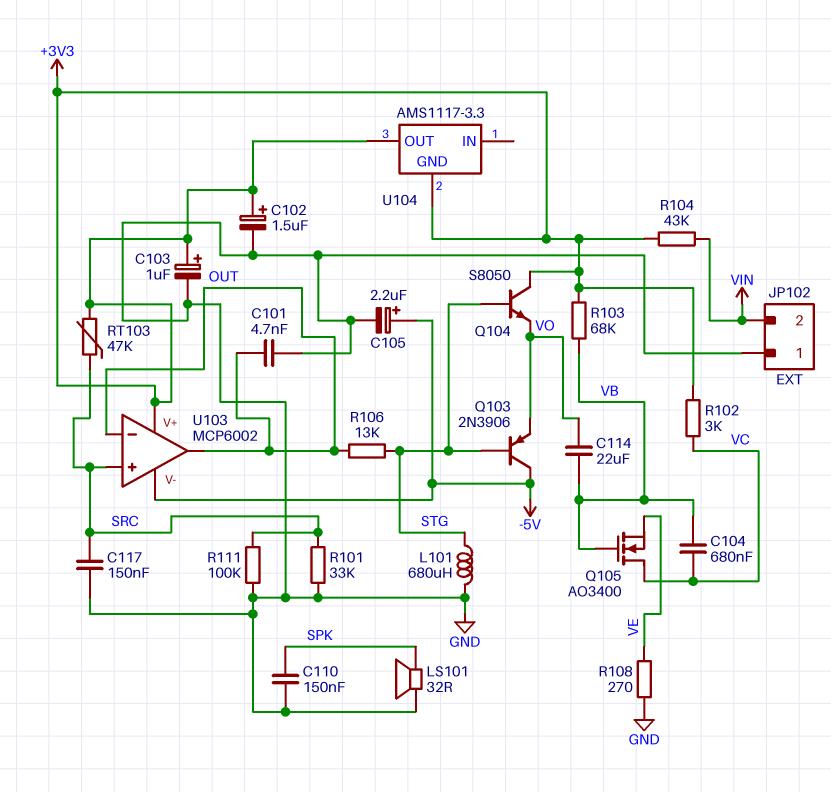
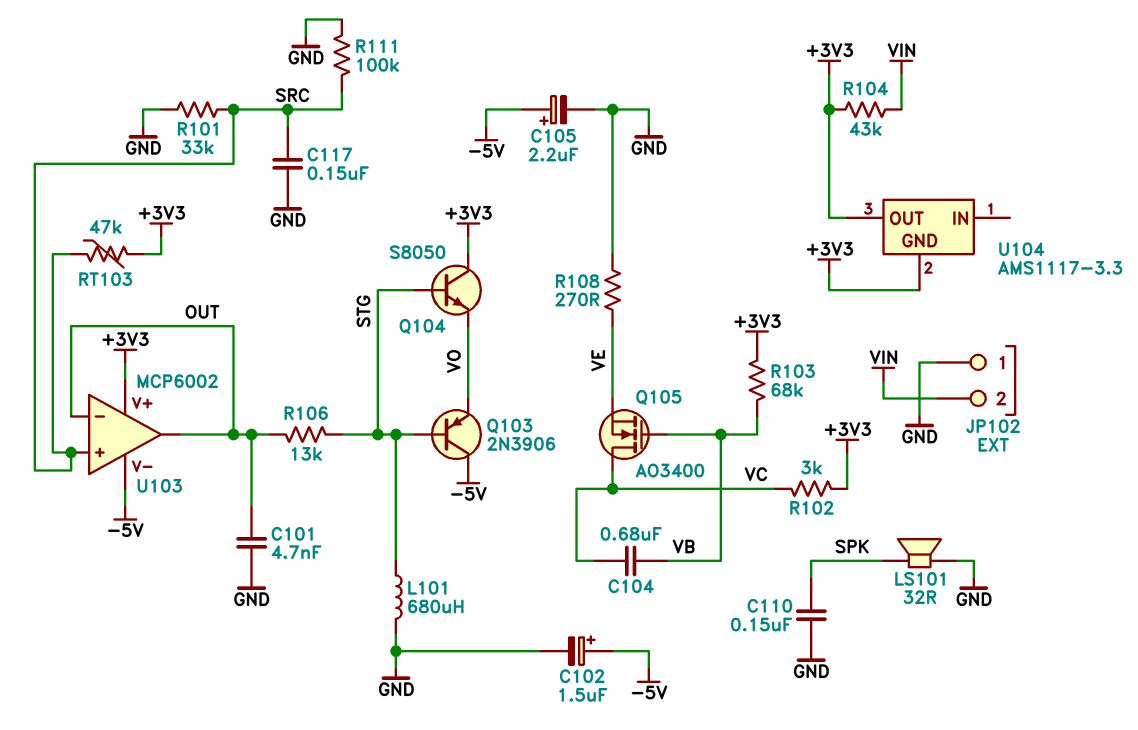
C102: 1.5uF (plus +3V3, minus GND) -> 1.5uF (plus -5V, minus GND)
C103: 1uF (plus +3V3, minus GND) -> none
C114: 22uF (VB, VO) -> none

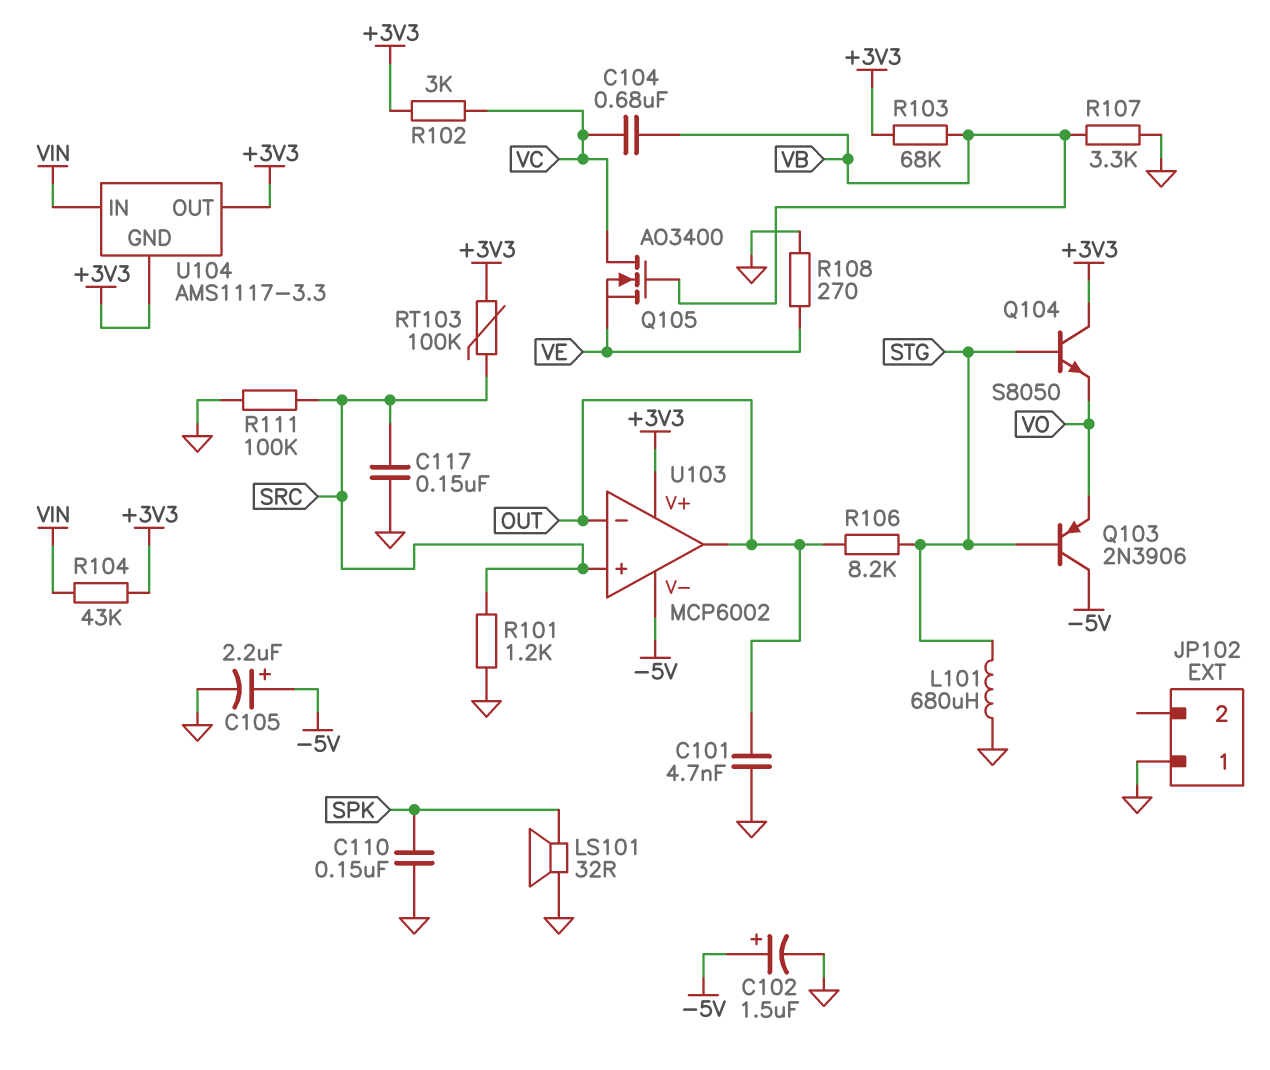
JP102 pin 2: VIN -> none
R101: 33k (GND, SRC) -> 1.2k (GND, SRC)
R106: 13k (OUT, STG) -> 8.2k (OUT, STG)
R107: none -> 3.3k (GND, VB)
RT103: 47k (+3V3, SRC) -> 100k (+3V3, SRC)
U104 pin IN: none -> VIN

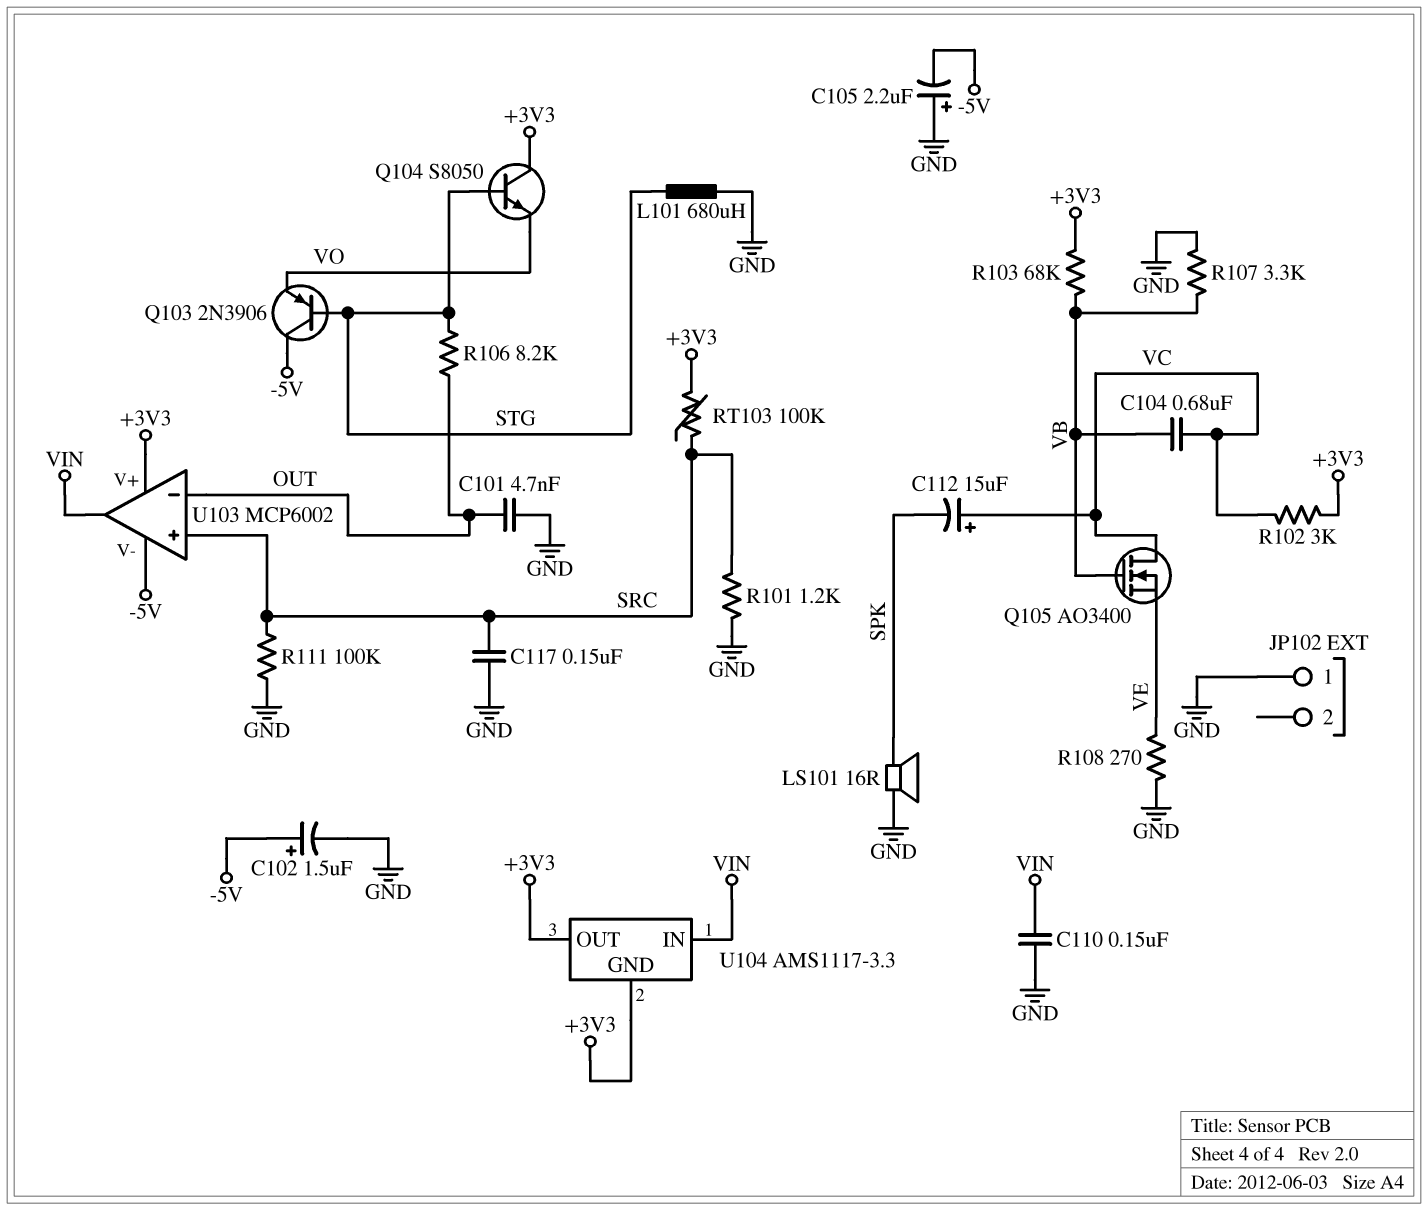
C105: 2.2uF (plus -5V, minus GND) -> 2.2uF (plus GND, minus -5V)
C110: 150nF (GND, SPK) -> 150nF (GND, VIN)
C112: none -> 15uF (plus VC, minus SPK)
LS101: speaker 32R (GND, SPK) -> speaker 16R (GND, SPK)
R104: 43k (+3V3, VIN) -> none
U103 pin out: OUT -> VIN

